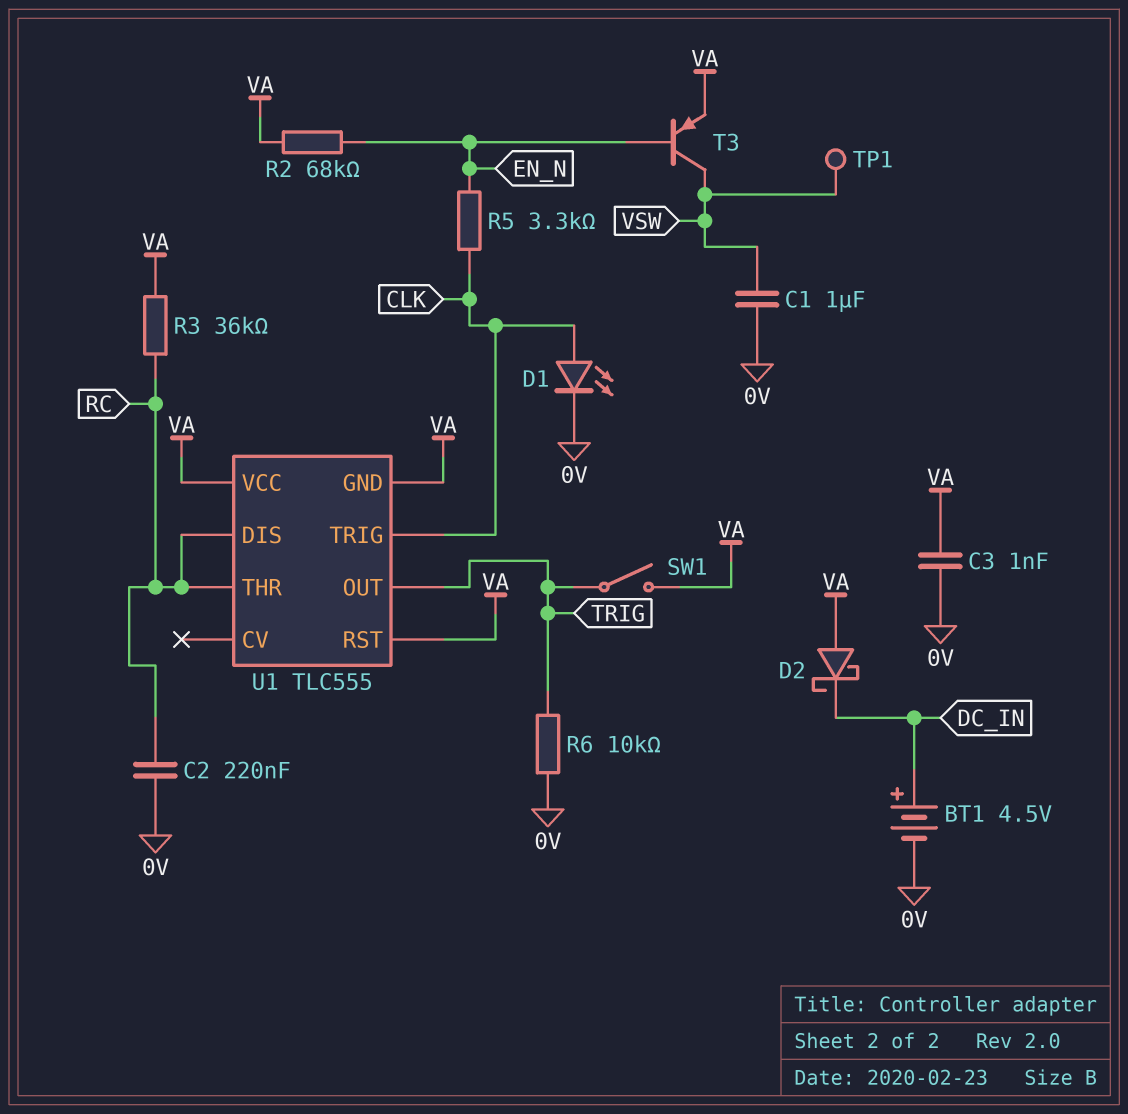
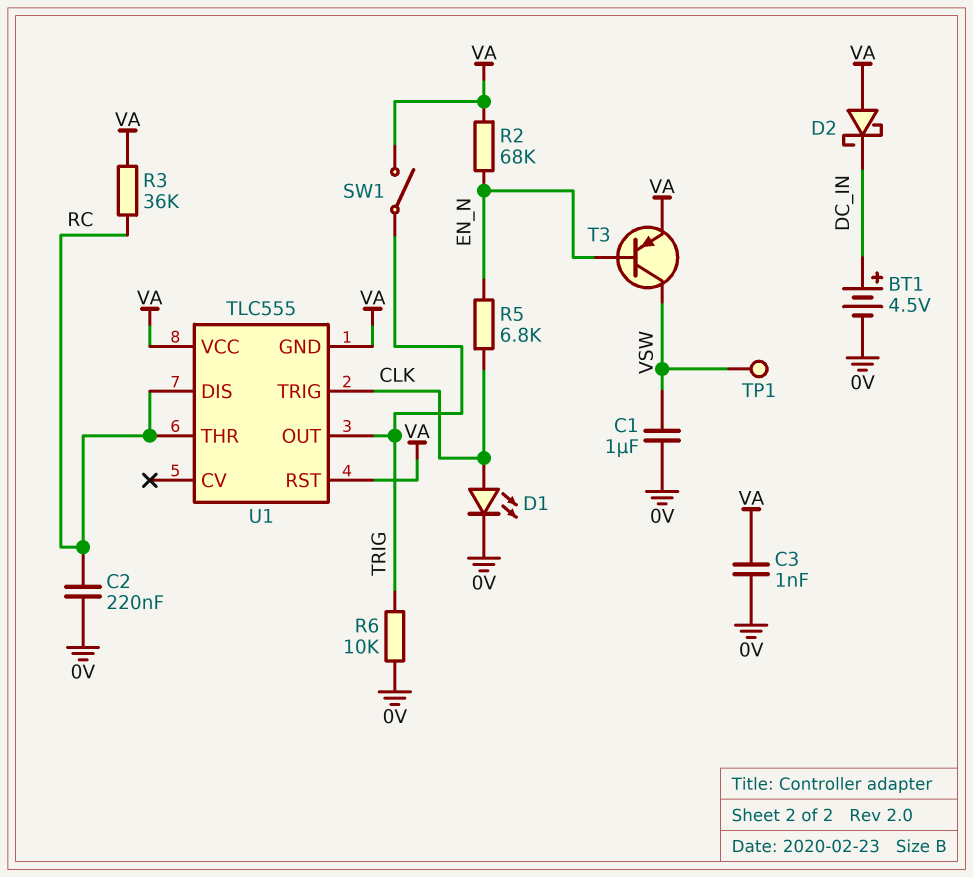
R5: 3.3k (CLK, EN_N) -> 6.8k (CLK, EN_N)

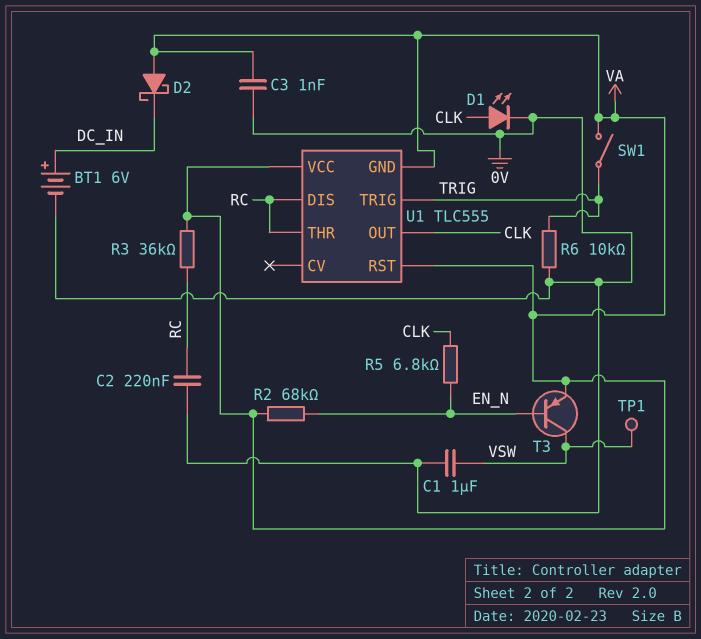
BT1: 4.5V (plus DC_IN, minus 0V) -> 6V (plus DC_IN, minus 0V)
U1 pin OUT: TRIG -> CLK
U1 pin TRIG: CLK -> TRIG

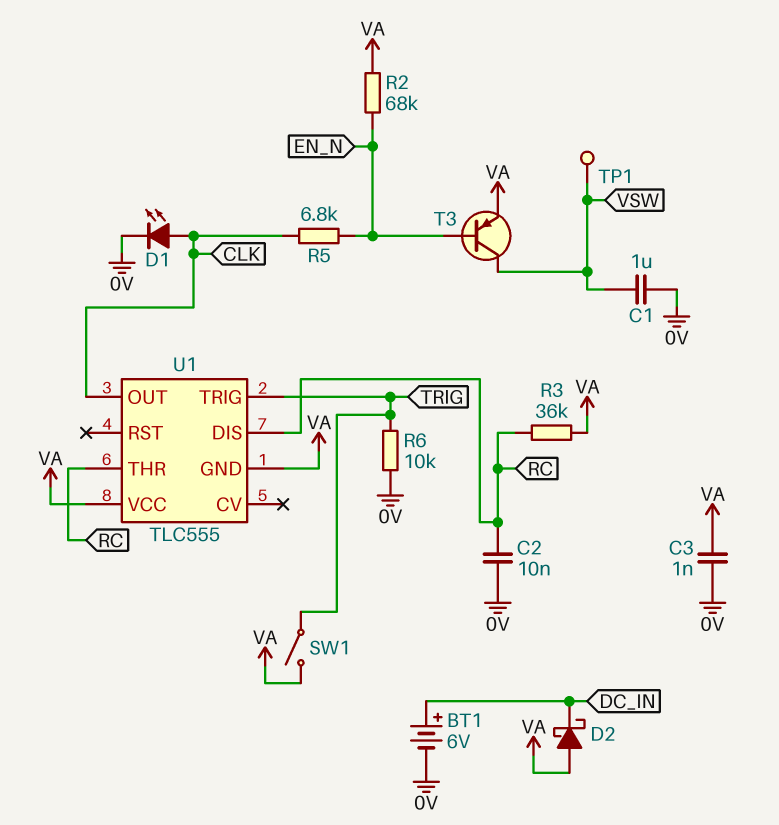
C2: 220nF (0V, RC) -> 10nF (0V, RC)
U1 pin RST: VA -> none

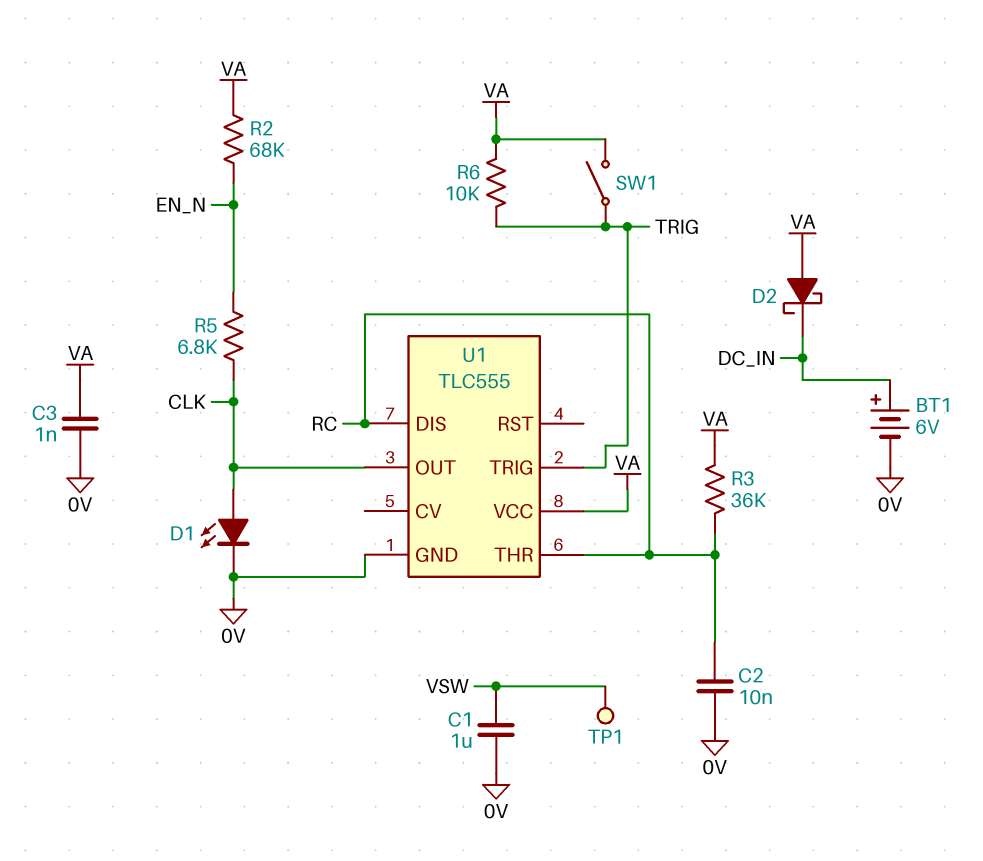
R6: 10k (0V, TRIG) -> 10k (TRIG, VA)
T3: PNP (B EN_N, C VSW, E VA) -> none
U1 pin GND: VA -> 0V

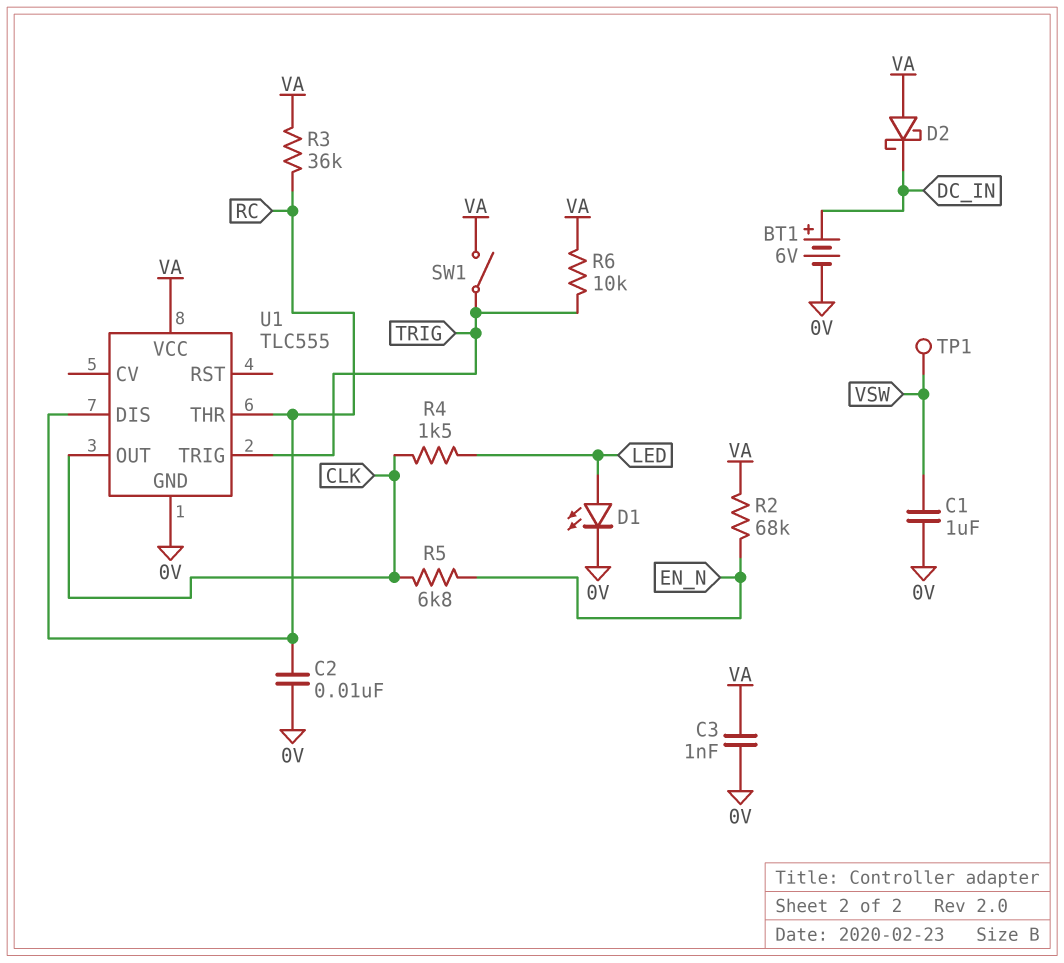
D1: LED (A CLK, K 0V) -> LED (A LED, K 0V)
R4: none -> 1.5k (CLK, LED)

